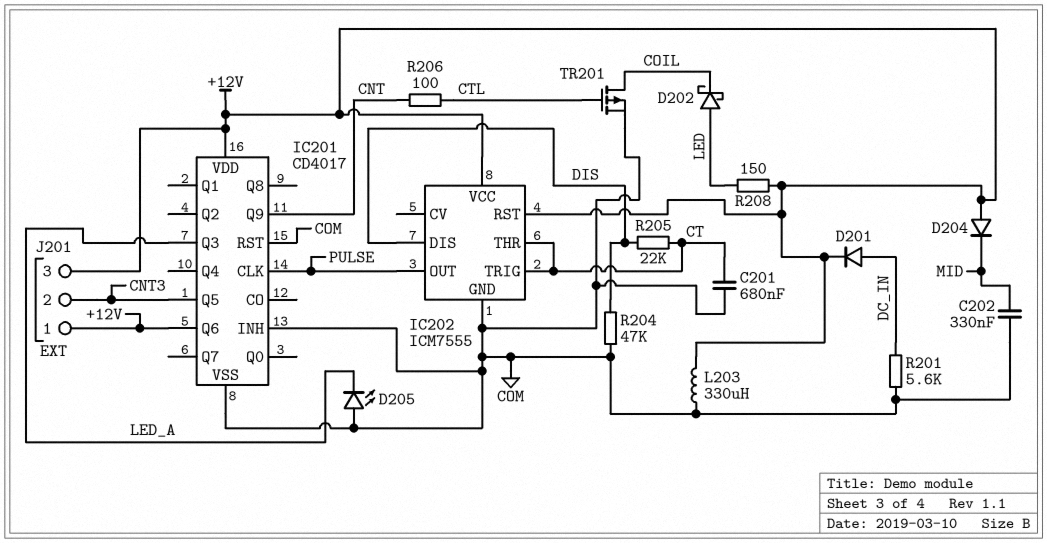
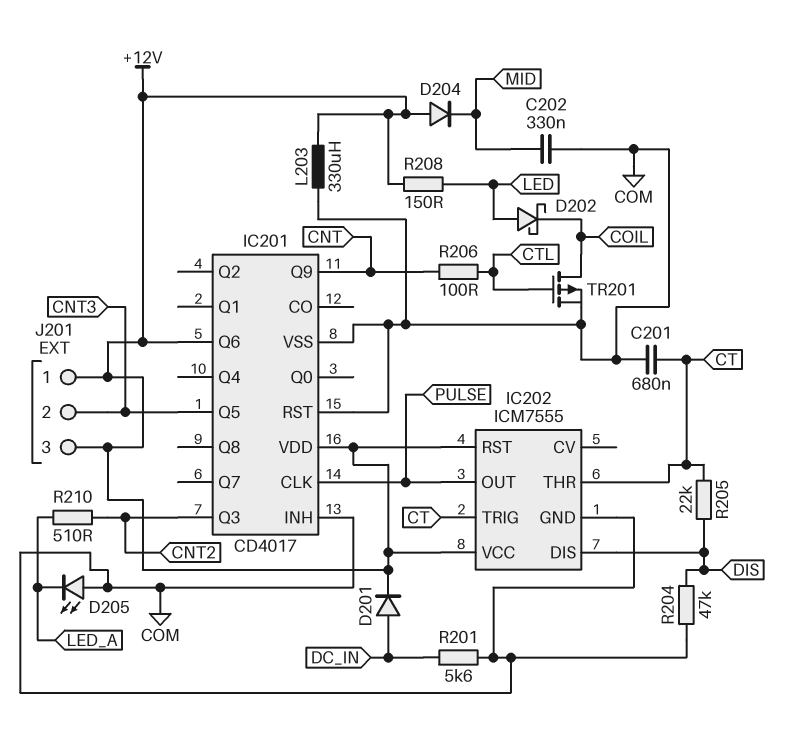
IC201 pin Q3: LED_A -> CNT2
R210: none -> 510 (CNT2, LED_A)

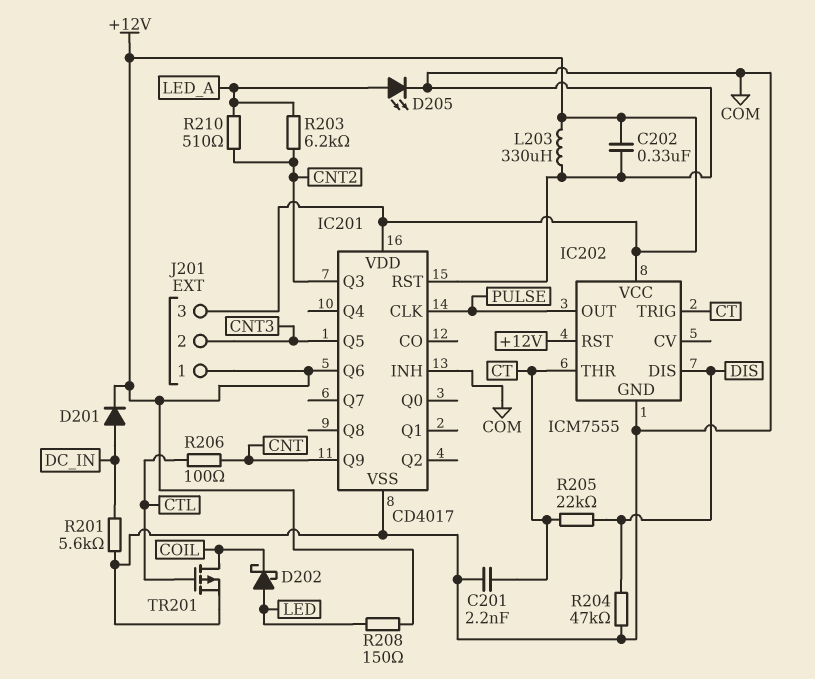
C201: 680nF (COM, CT) -> 2.2nF (COM, CT)
C202: 330nF (COM, MID) -> 330nF (+12V, COM)
D204: diode (A +12V, K MID) -> none
D205: LED (A COM, K LED_A) -> LED (A LED_A, K COM)
R203: none -> 6.2k (CNT2, LED_A)

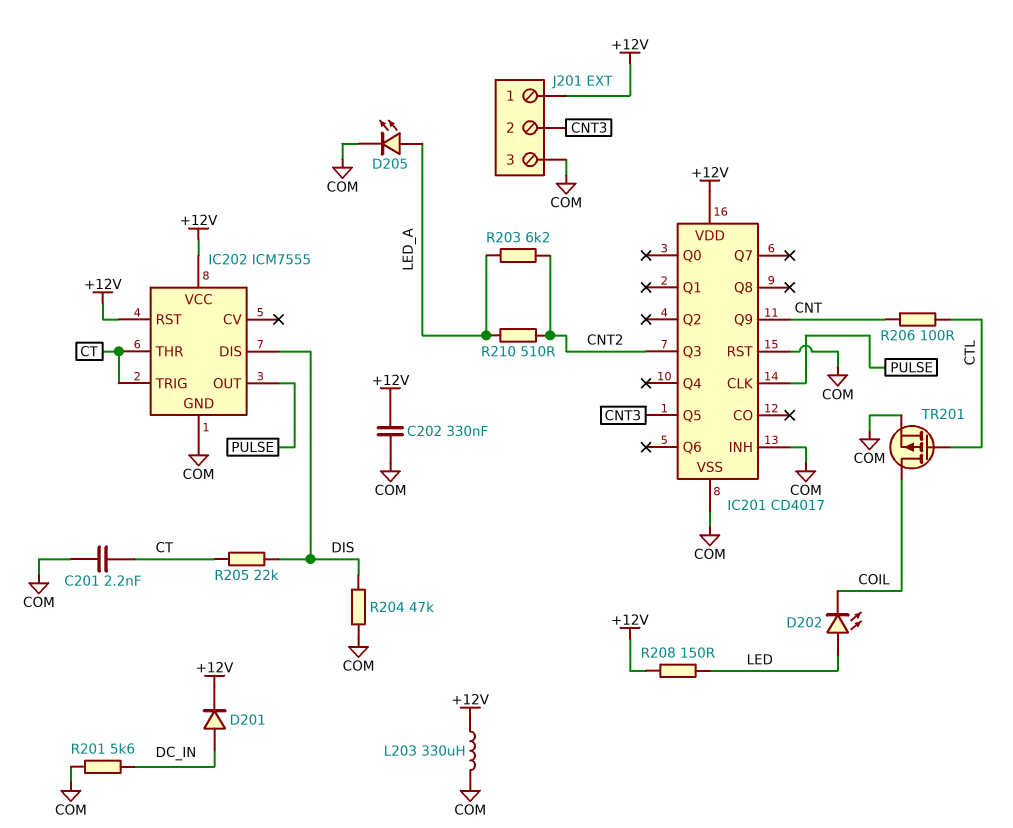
D202: schottky (A LED, K COIL) -> LED (A LED, K COIL)
IC201 pin Q6: +12V -> none
J201 pin 3: +12V -> COM

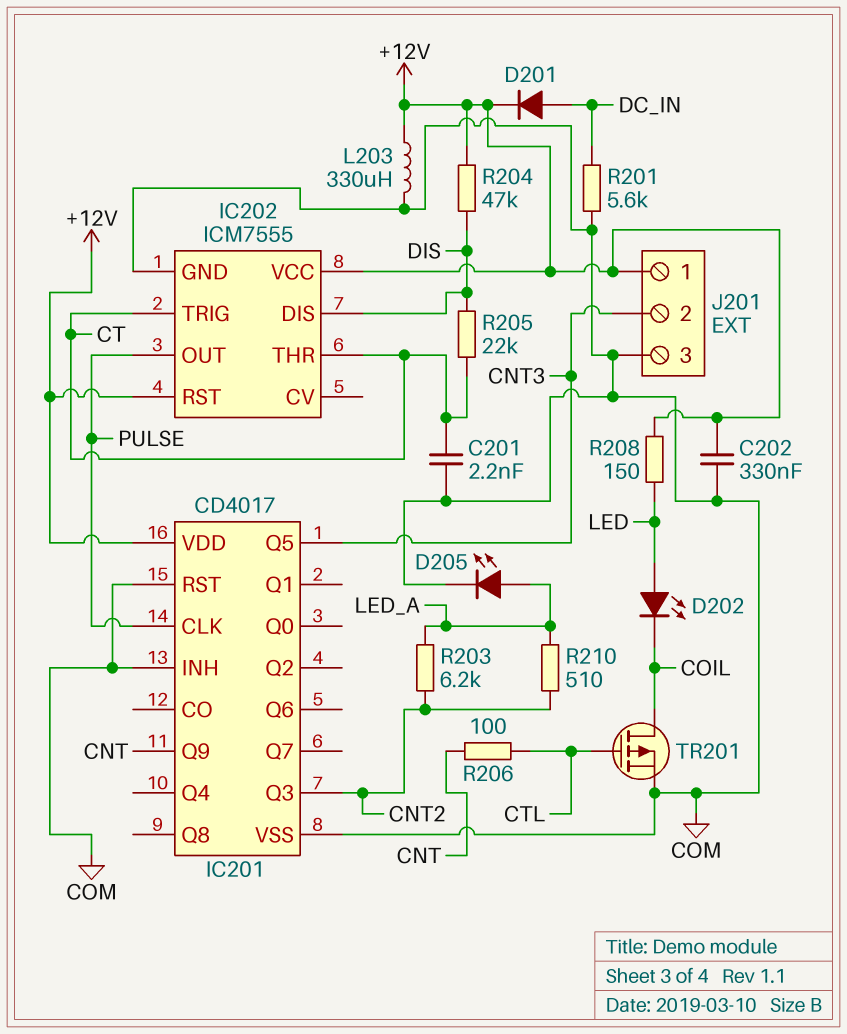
R204: 47k (COM, DIS) -> 47k (+12V, DIS)

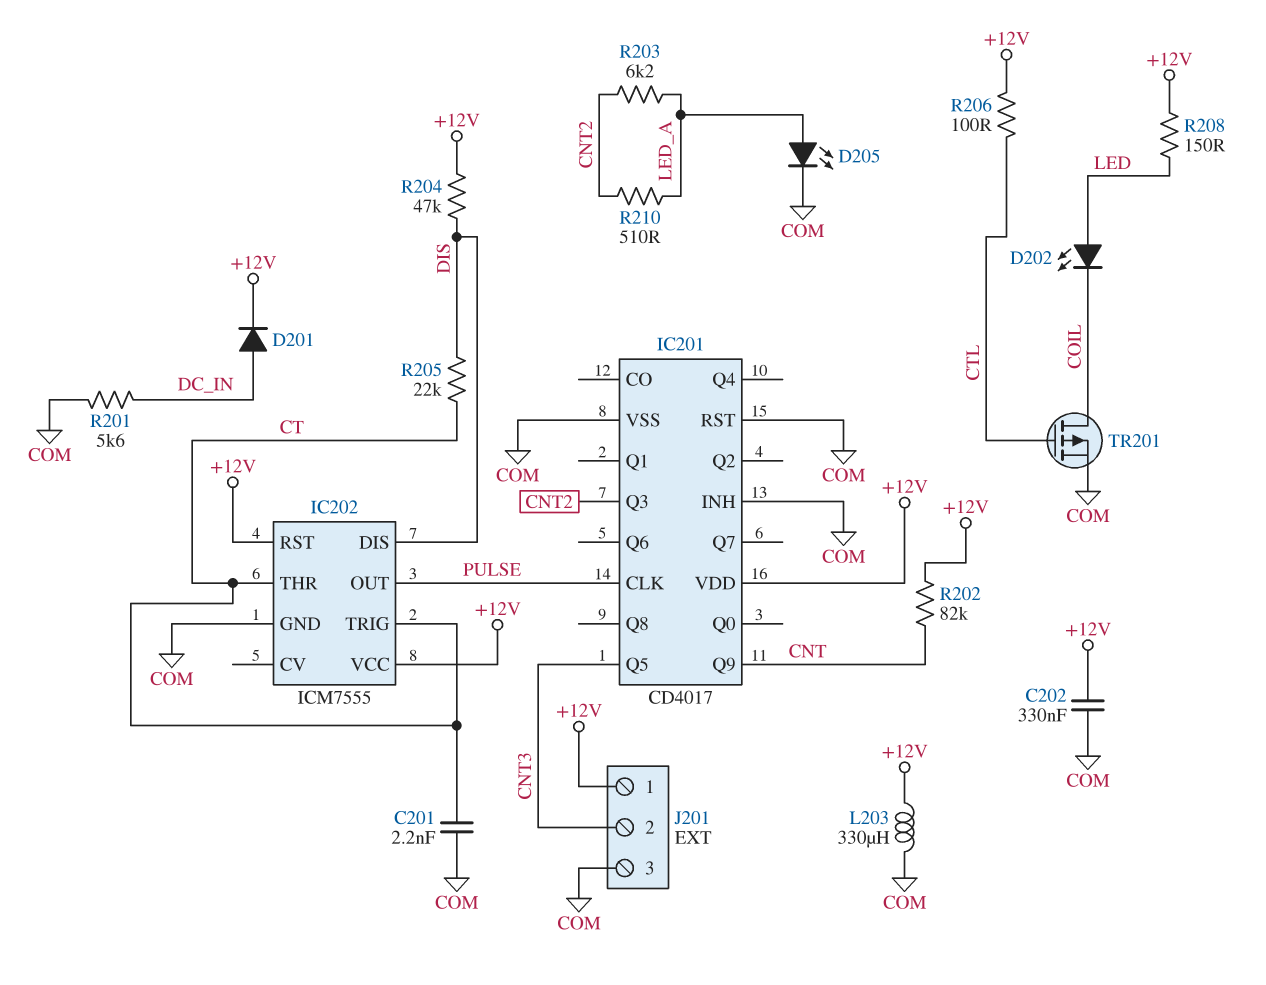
R202: none -> 82k (+12V, CNT)
R206: 100 (CNT, CTL) -> 100 (+12V, CTL)

